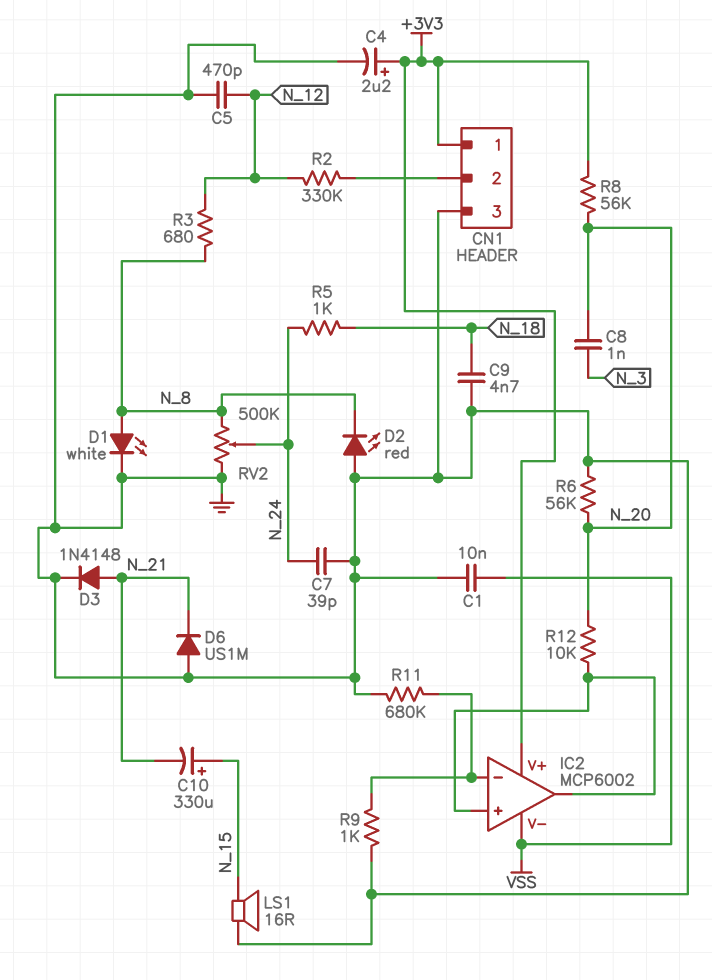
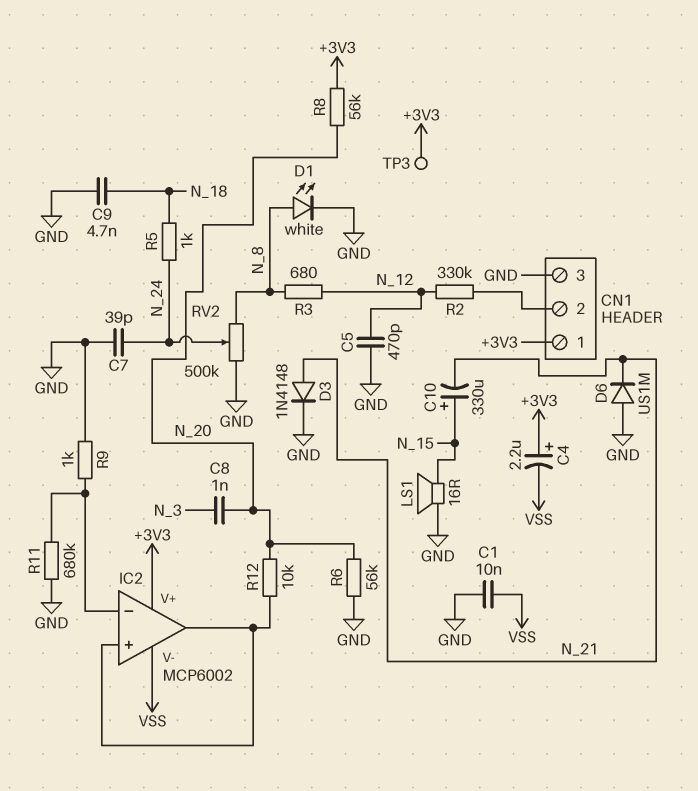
C4: 2.2uF (plus +3V3, minus GND) -> 2.2uF (plus +3V3, minus VSS)
D2: LED red (A GND, K N_8) -> none
TP3: none -> test point (+3V3)

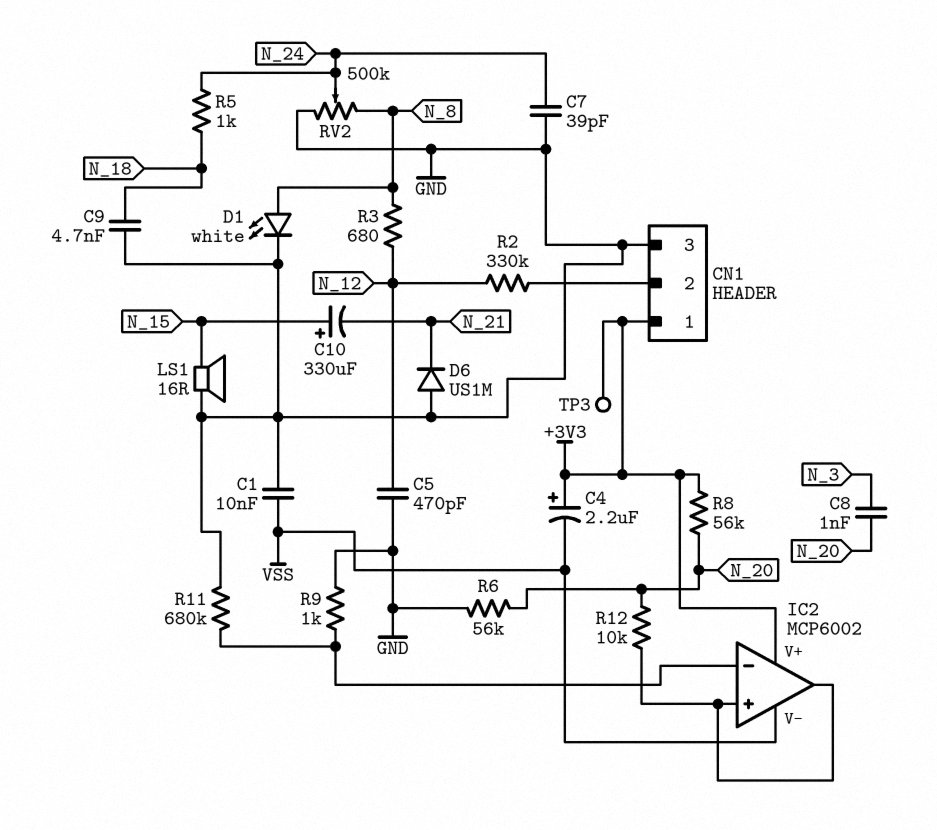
D3: diode 1N4148 (A N_21, K GND) -> none

